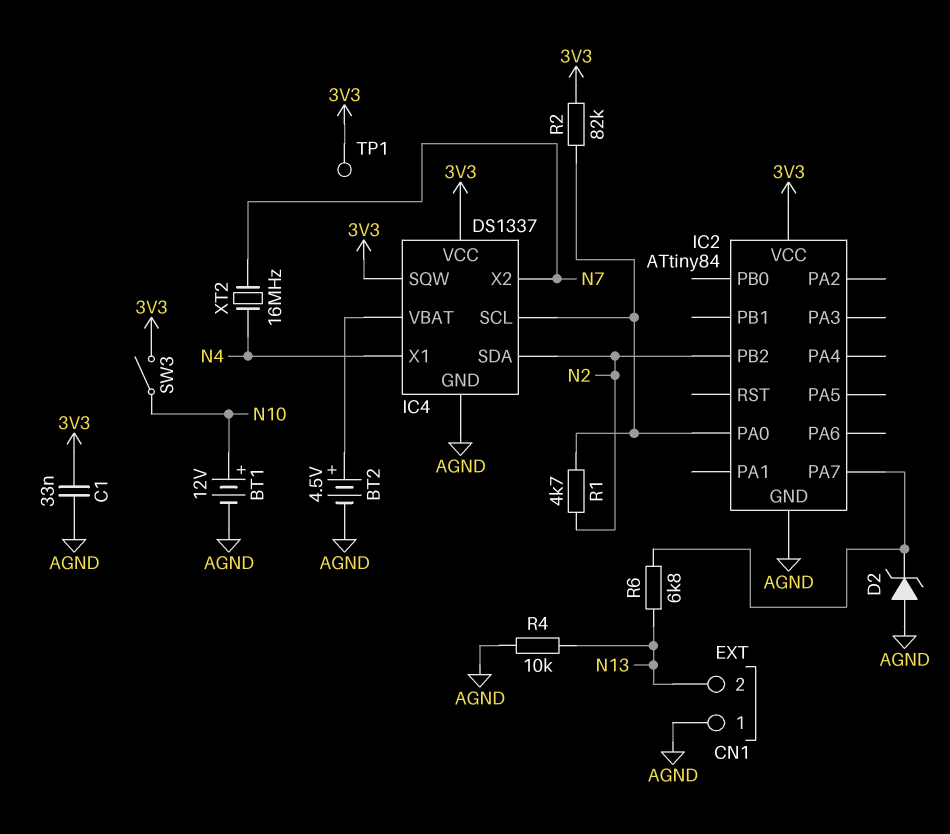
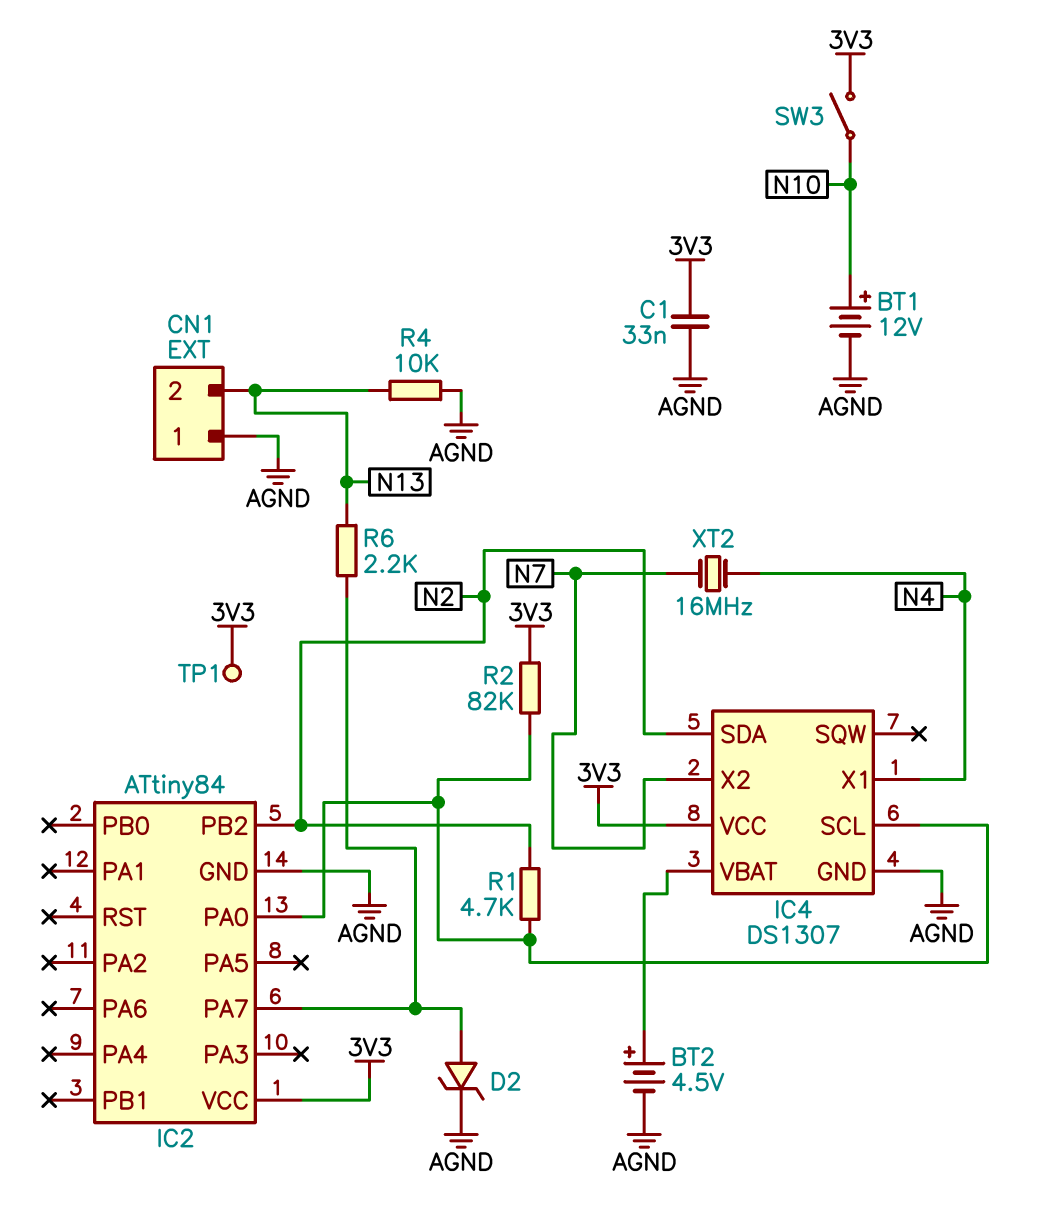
D2: zener (A AGND, K IC2/PA7) -> zener (A IC2/PA7, K AGND)
IC4: DS1337 -> DS1307
IC4 pin SQW: 3V3 -> none
R6: 6.8k (IC2/PA7, N13) -> 2.2k (IC2/PA7, N13)

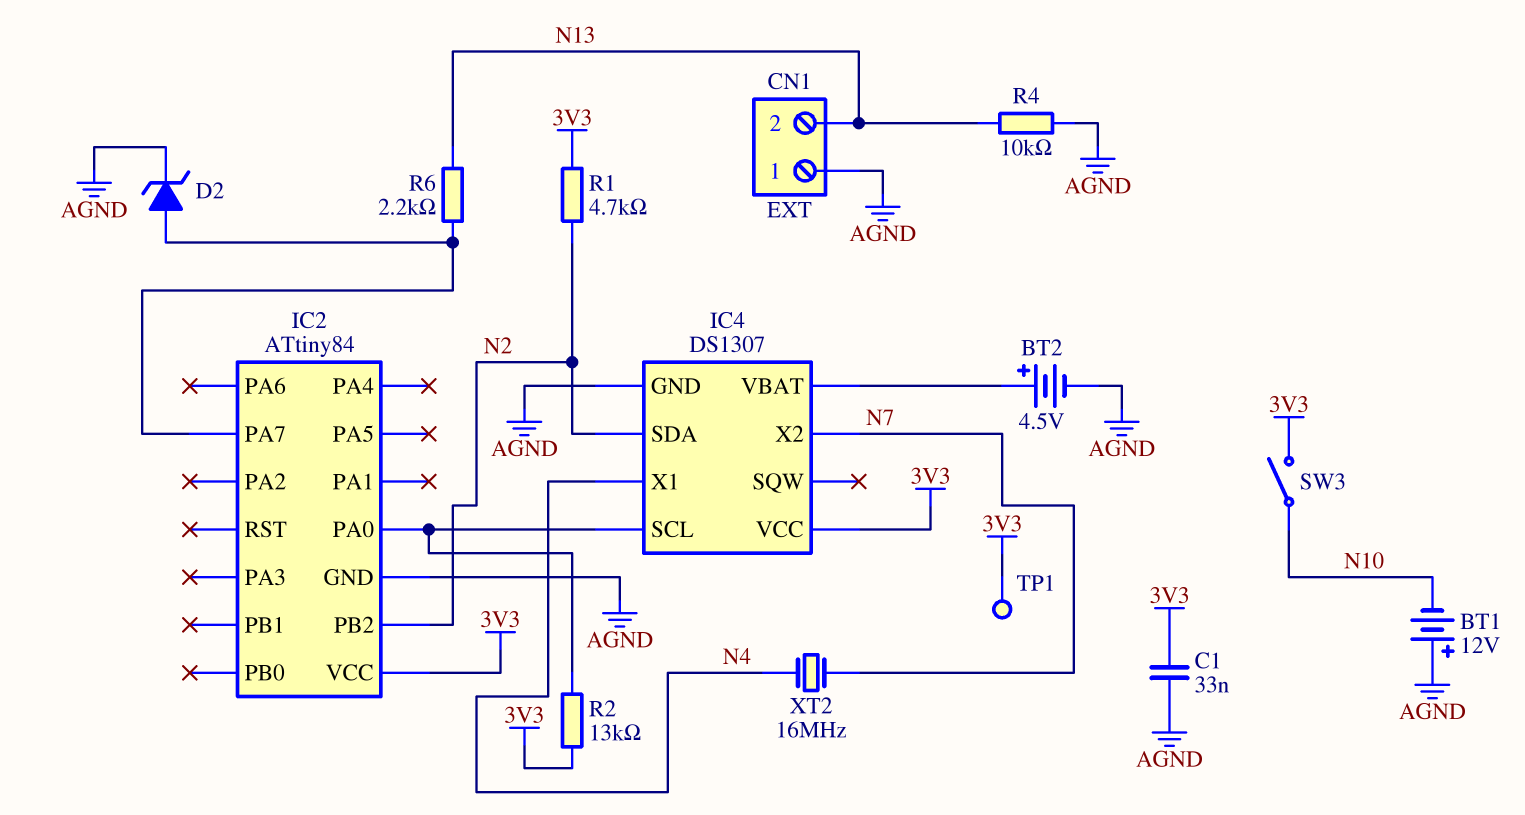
BT1: 12V (plus N10, minus AGND) -> 12V (plus AGND, minus N10)
R1: 4.7k (IC2/PA0, N2) -> 4.7k (3V3, N2)
R2: 82k (3V3, IC2/PA0) -> 13k (3V3, IC2/PA0)

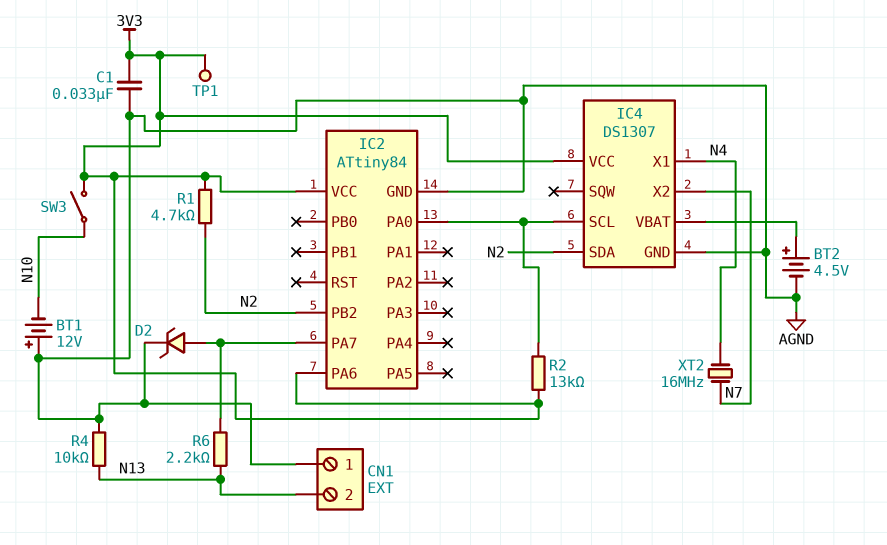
IC2 pin PA6: none -> 3V3

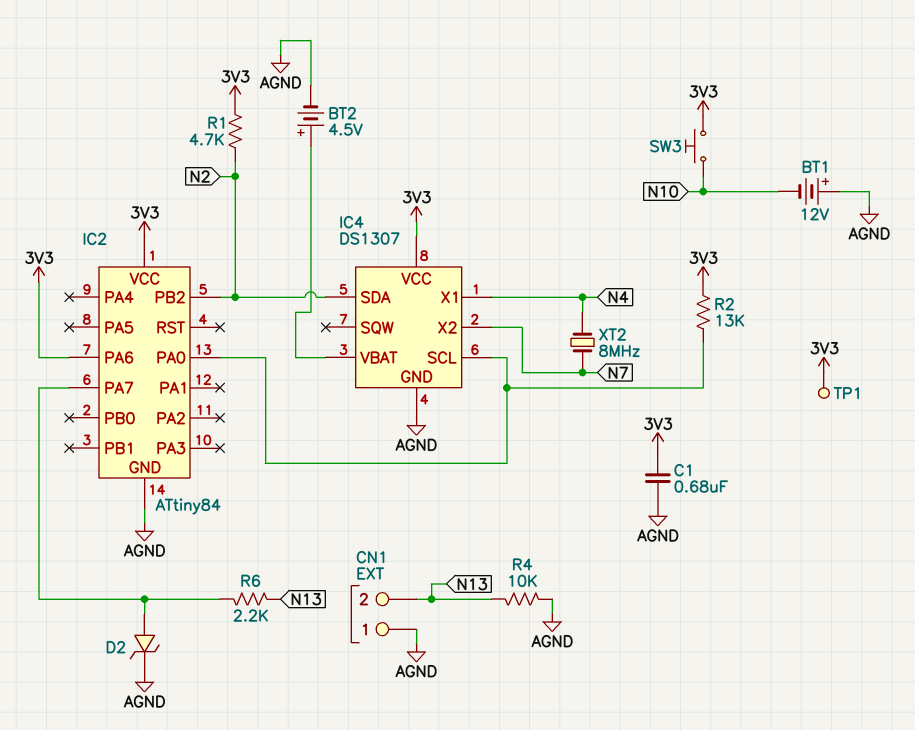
C1: 33nF (3V3, AGND) -> 680nF (3V3, AGND)
SW3: switch (3V3, N10) -> button (3V3, N10)
XT2: 16MHz (N4, N7) -> 8MHz (N4, N7)

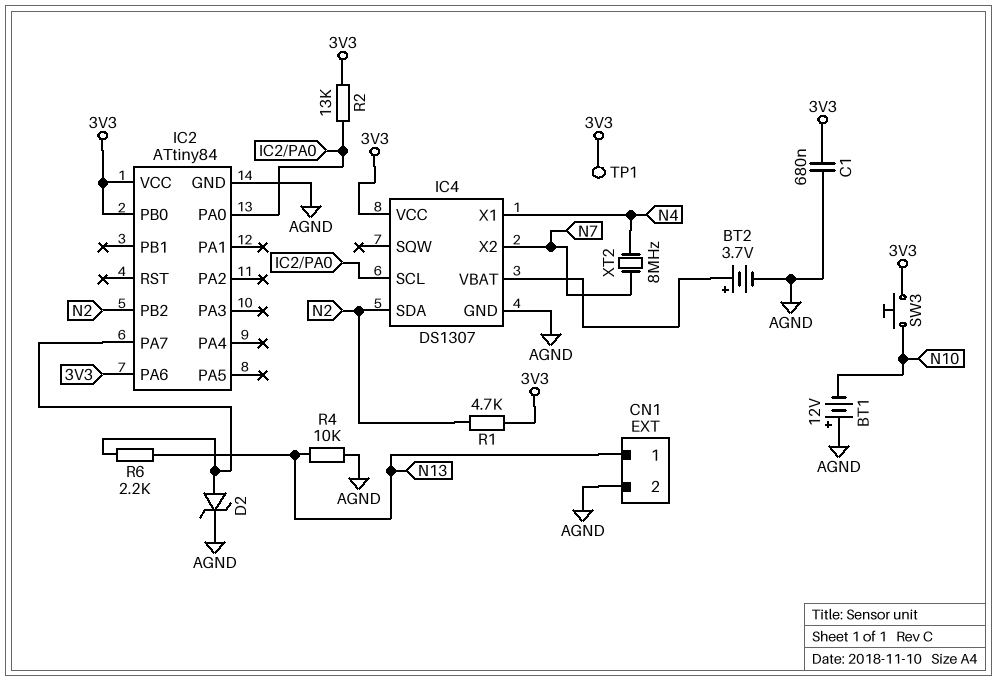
BT2: 4.5V (plus IC4/VBAT, minus AGND) -> 3.7V (plus IC4/VBAT, minus AGND)
CN1 pin 1: AGND -> N13
CN1 pin 2: N13 -> AGND
IC2 pin PB0: none -> 3V3

